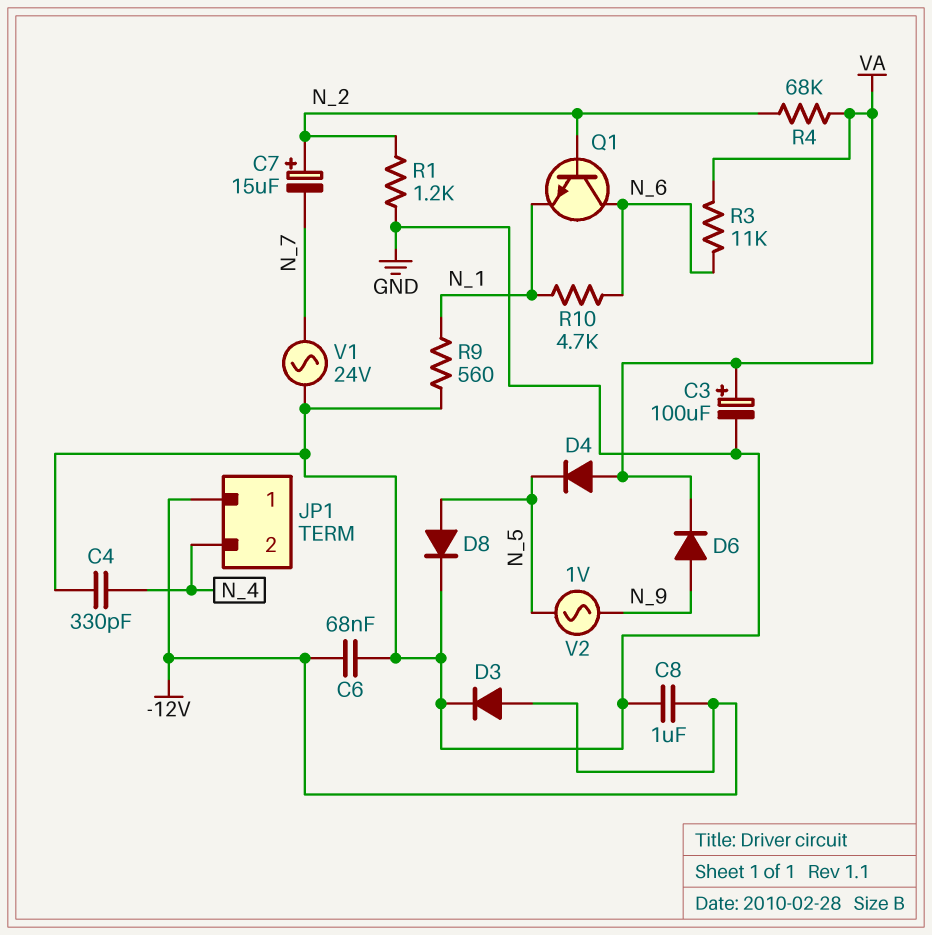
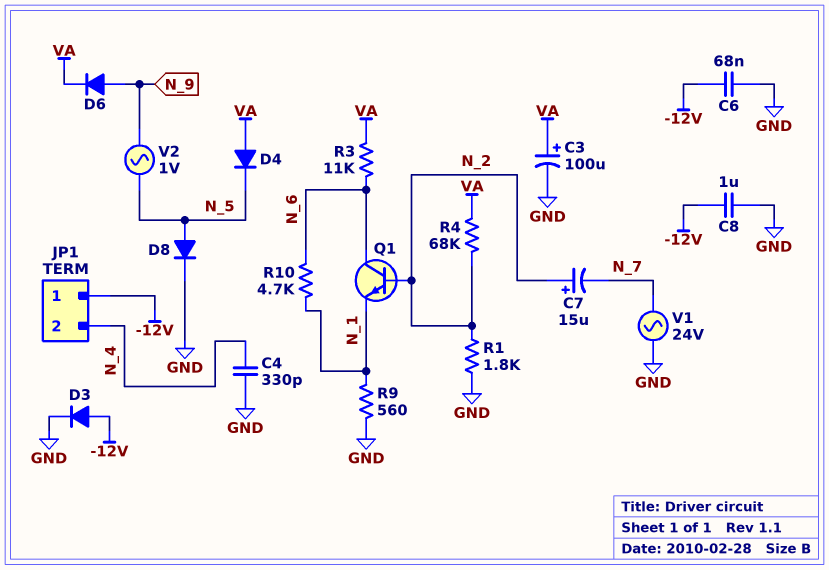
R1: 1.2k (GND, N_2) -> 1.8k (GND, N_2)

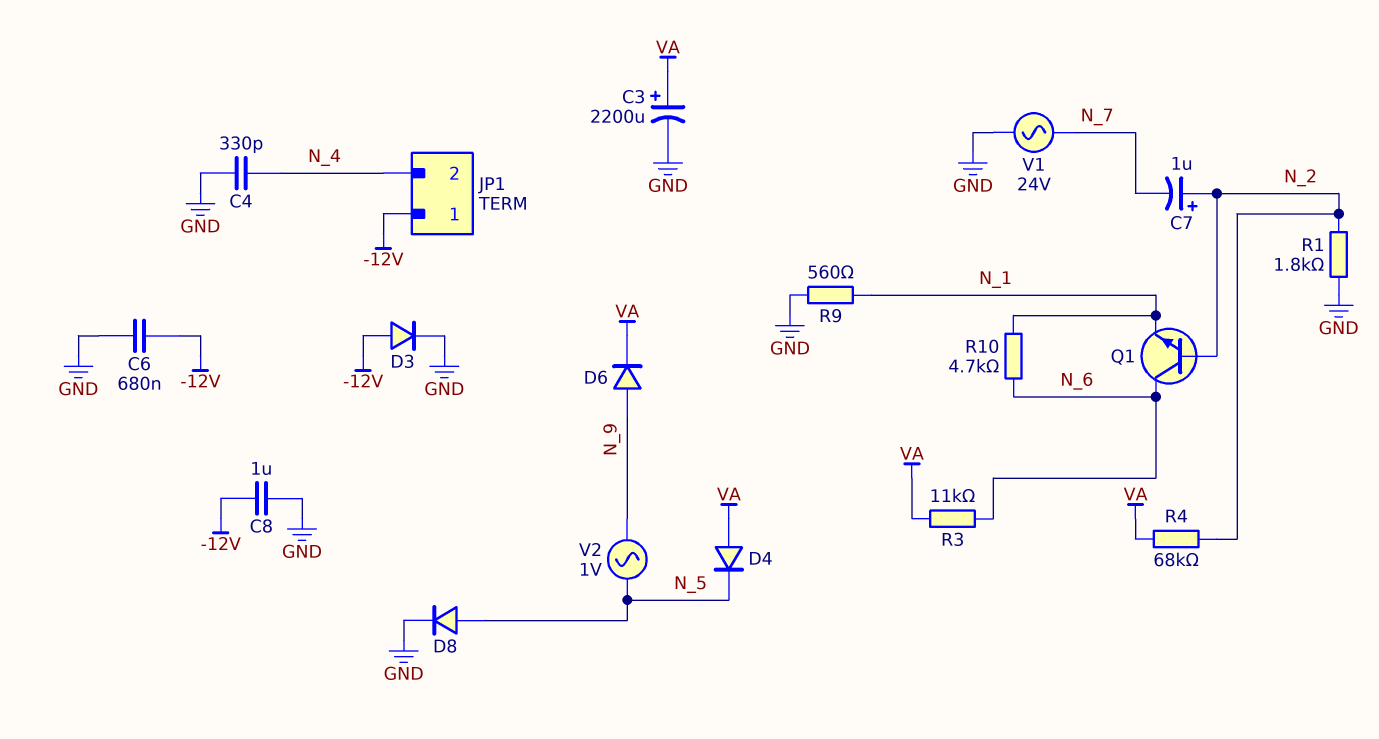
C3: 100uF (plus VA, minus GND) -> 2200uF (plus VA, minus GND)
C6: 68nF (-12V, GND) -> 680nF (-12V, GND)
C7: 15uF (plus N_2, minus N_7) -> 1uF (plus N_2, minus N_7)

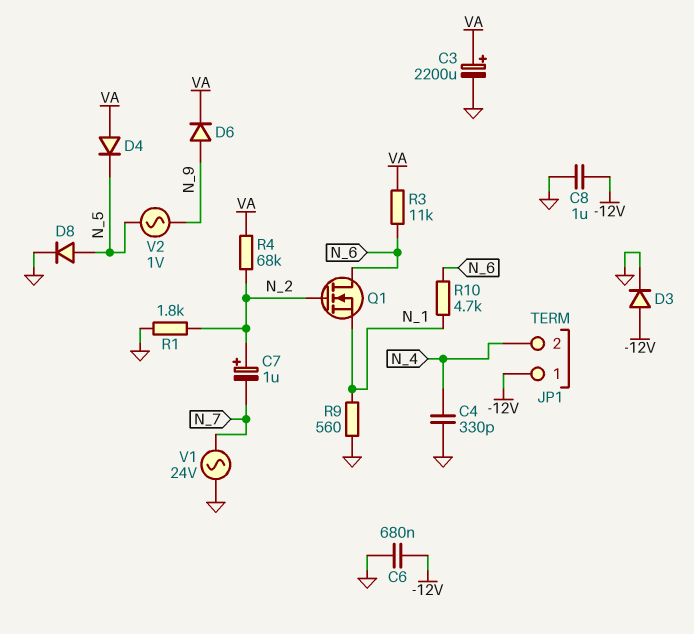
Q1: NPN (B N_2, C N_6, E N_1) -> NMOS (G N_2, D N_6, S N_1)

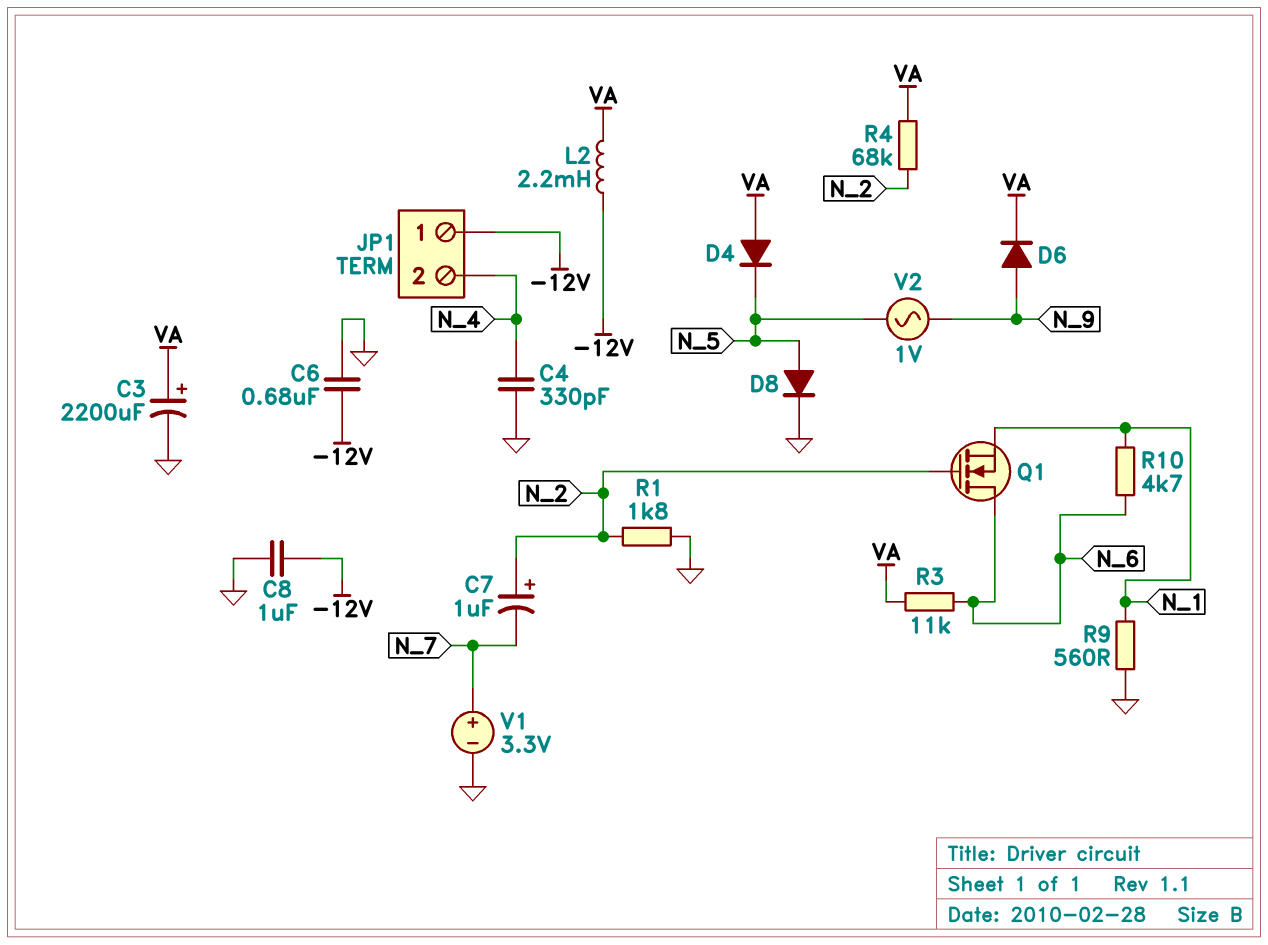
D3: diode (A -12V, K GND) -> none
L2: none -> 2.2mH (-12V, VA)
V1: AC 24V (GND, N_7) -> 3.3V (plus N_7, minus GND)

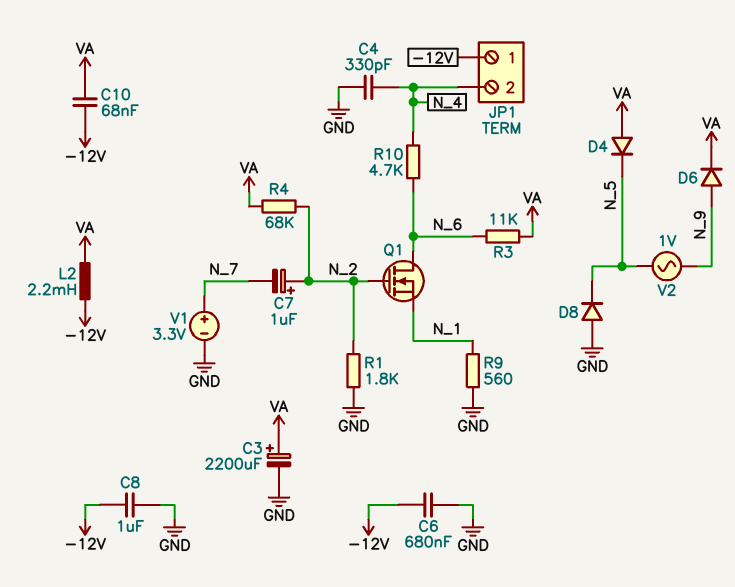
C10: none -> 68nF (-12V, VA)
D8: diode (A N_5, K GND) -> diode (A GND, K N_5)
R10: 4.7k (N_1, N_6) -> 4.7k (N_4, N_6)

